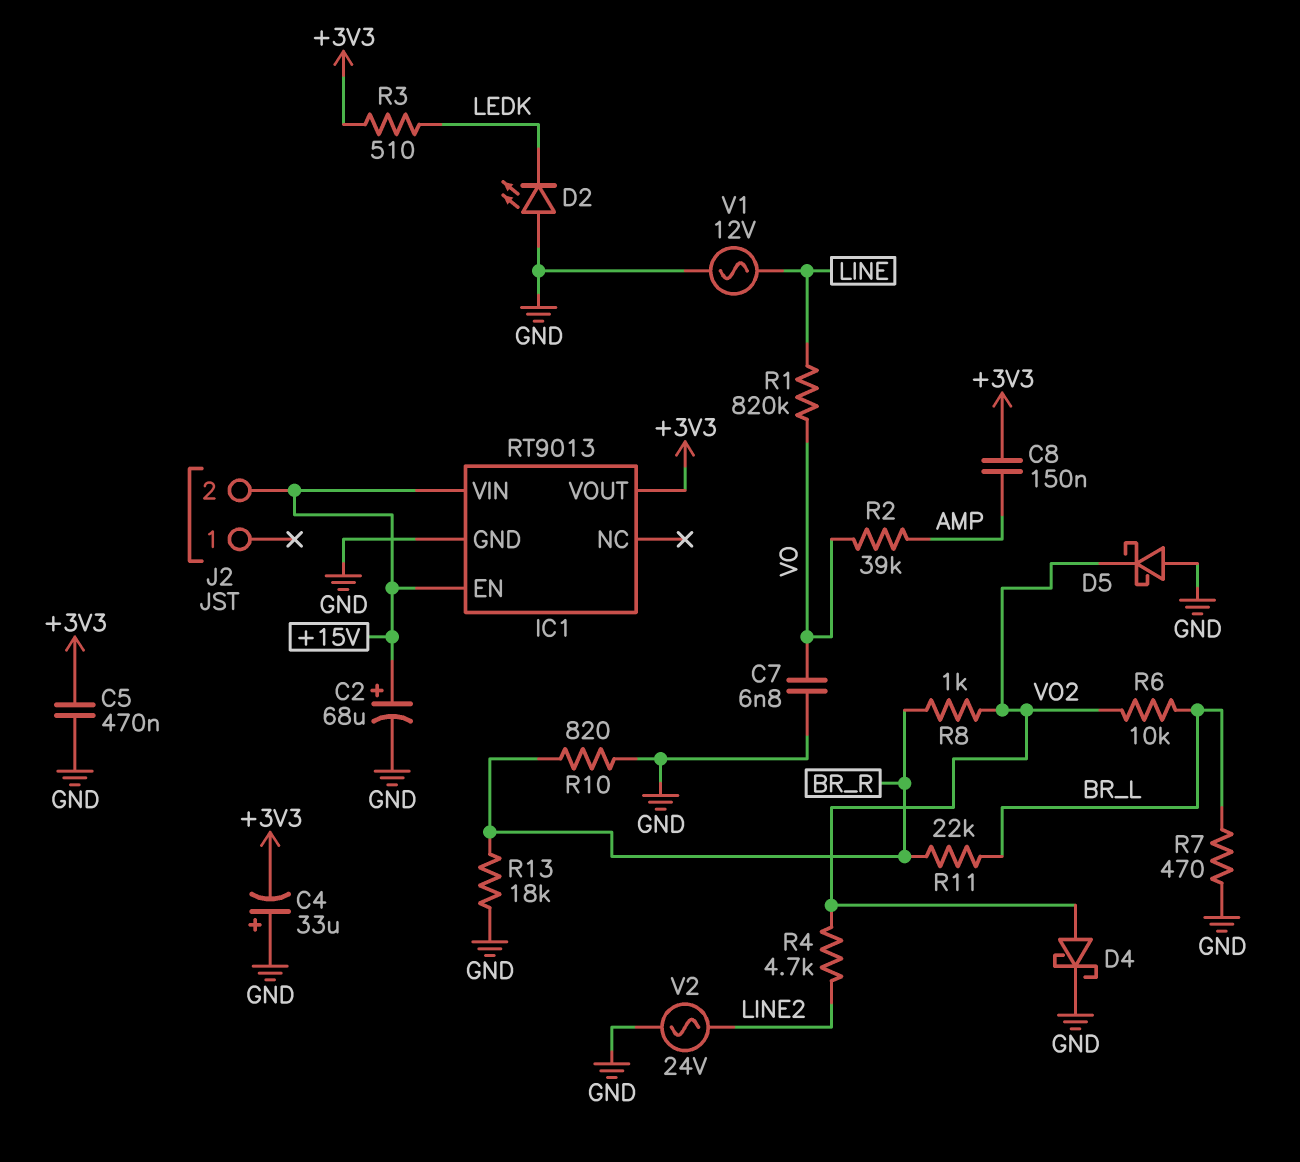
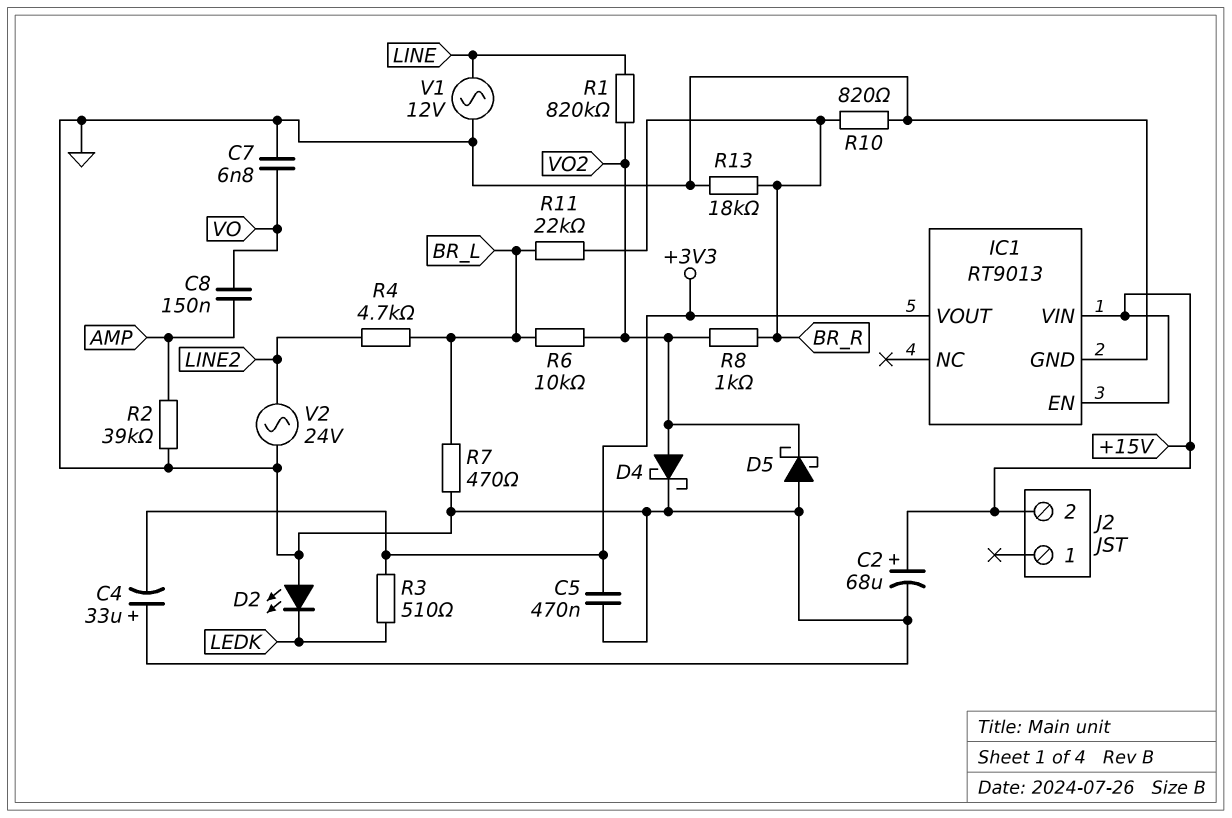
C8: 150nF (+3V3, AMP) -> 150nF (AMP, VO)
R1: 820k (LINE, VO) -> 820k (LINE, VO2)
R2: 39k (AMP, VO) -> 39k (AMP, GND)
R4: 4.7k (LINE2, VO2) -> 4.7k (BR_L, LINE2)

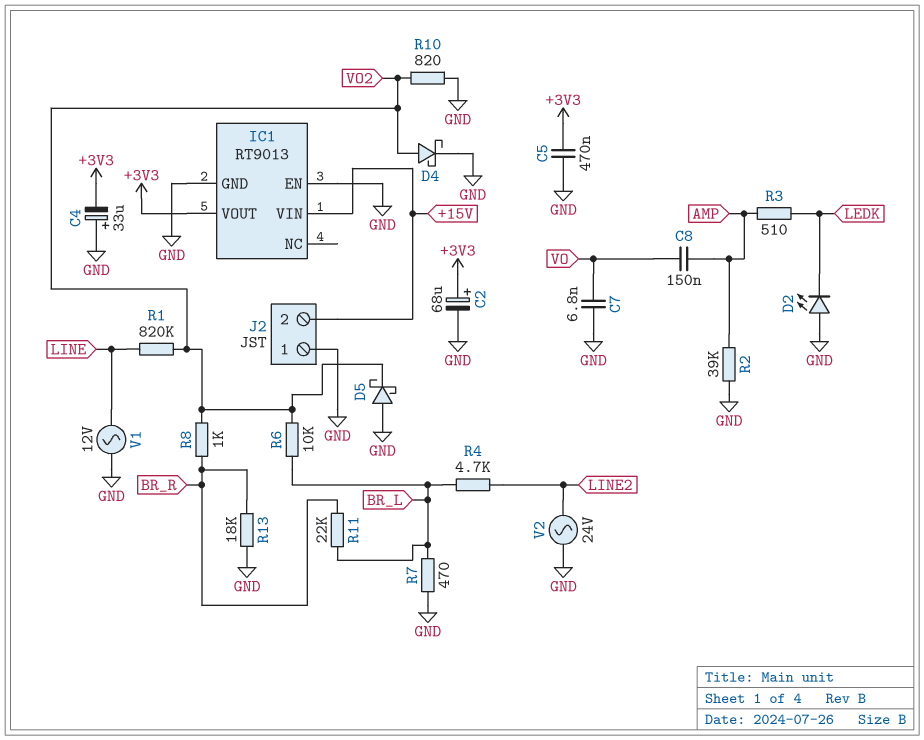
C2: 68uF (plus +15V, minus GND) -> 68uF (plus +3V3, minus GND)
IC1 pin EN: +15V -> GND
J2 pin 1: none -> GND
R3: 510 (+3V3, LEDK) -> 510 (AMP, LEDK)
R10: 820 (BR_R, GND) -> 820 (GND, VO2)

